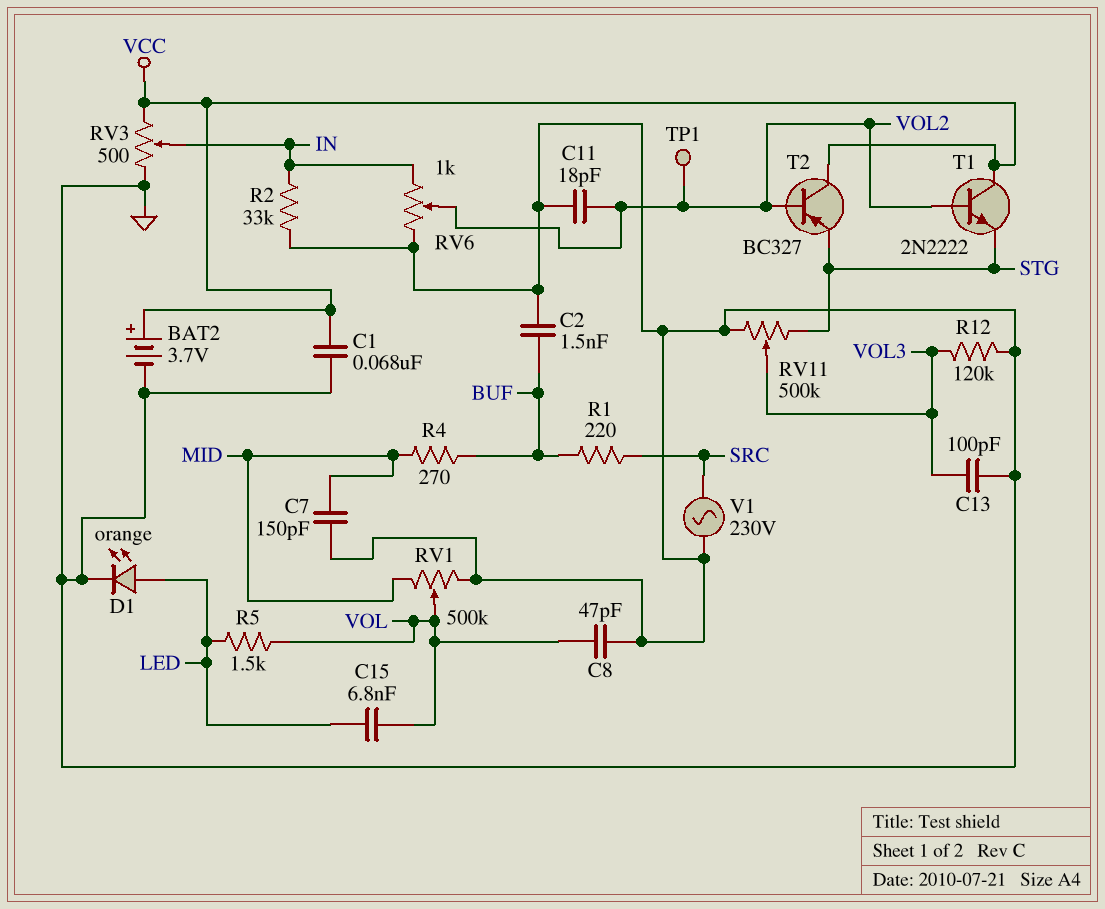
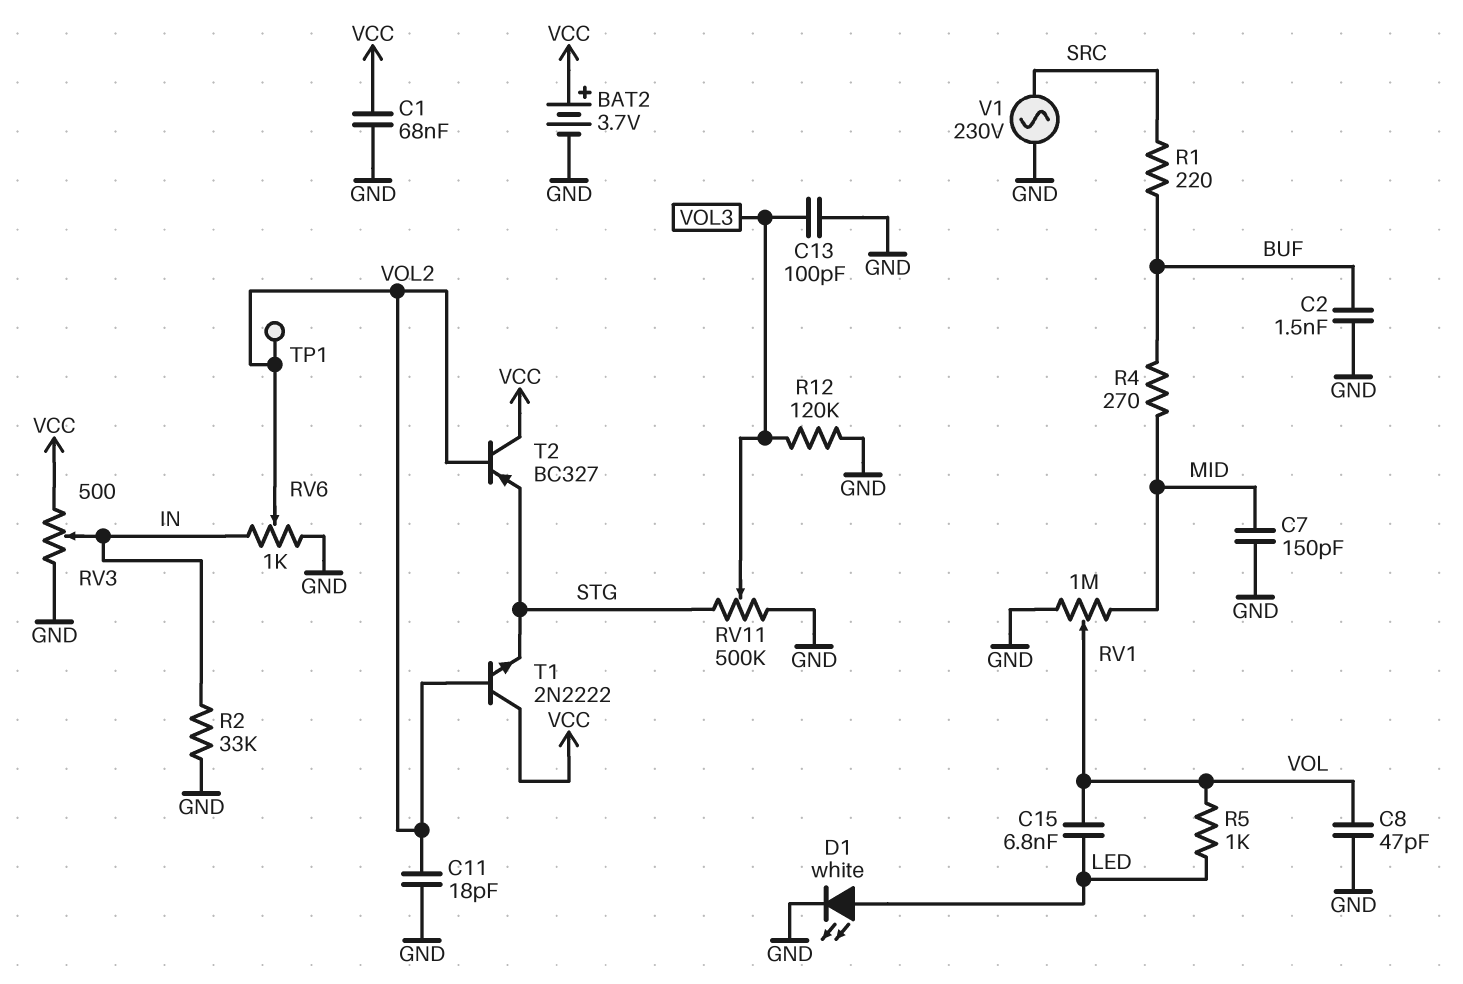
D1: LED orange (A LED, K GND) -> LED white (A LED, K GND)
R5: 1.5k (LED, VOL) -> 1k (LED, VOL)
RV1: 500k (GND, MID, wiper VOL) -> 1M (GND, MID, wiper VOL)

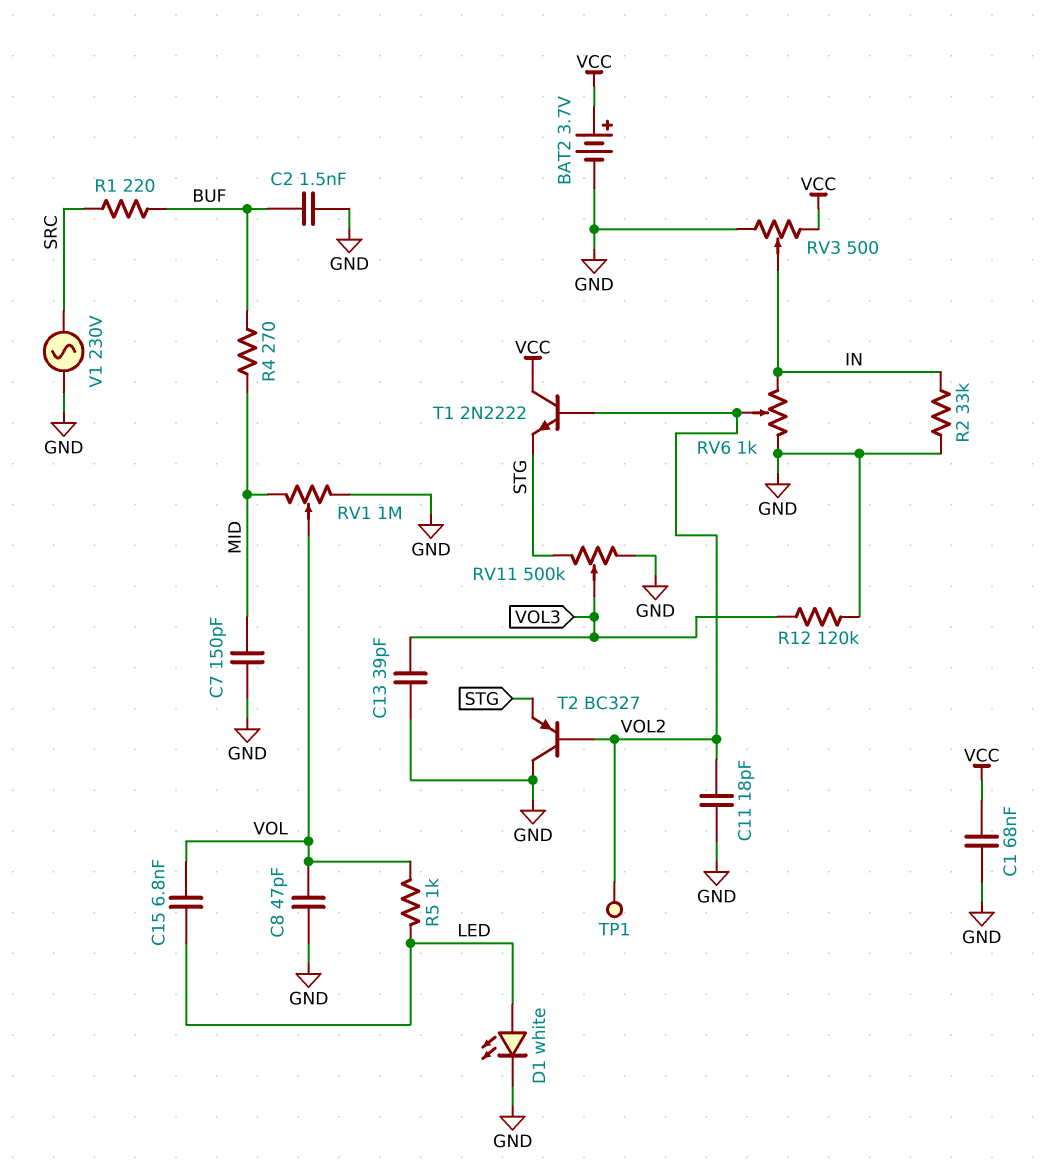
C13: 100pF (GND, VOL3) -> 39pF (GND, VOL3)
T2: PNP BC327 (B VOL2, C VCC, E STG) -> PNP BC327 (B VOL2, C GND, E STG)

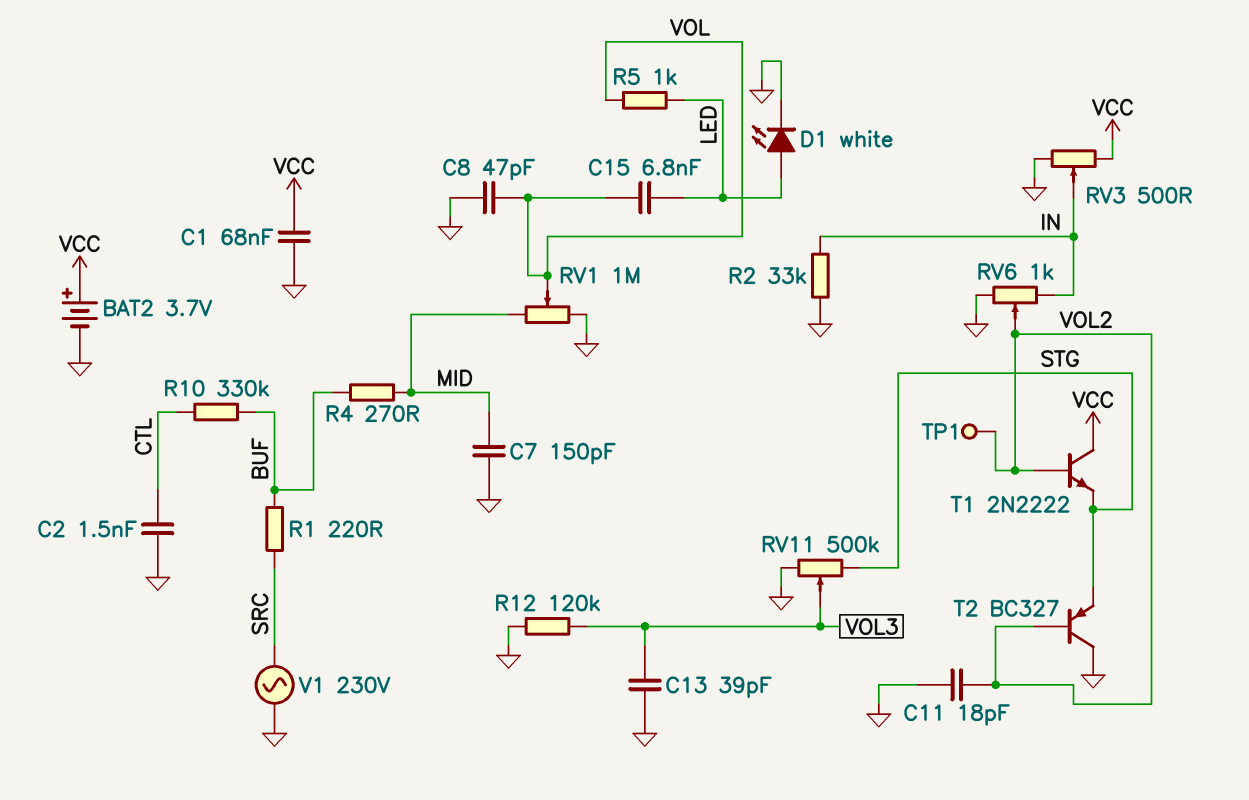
C2: 1.5nF (BUF, GND) -> 1.5nF (CTL, GND)
R10: none -> 330k (BUF, CTL)

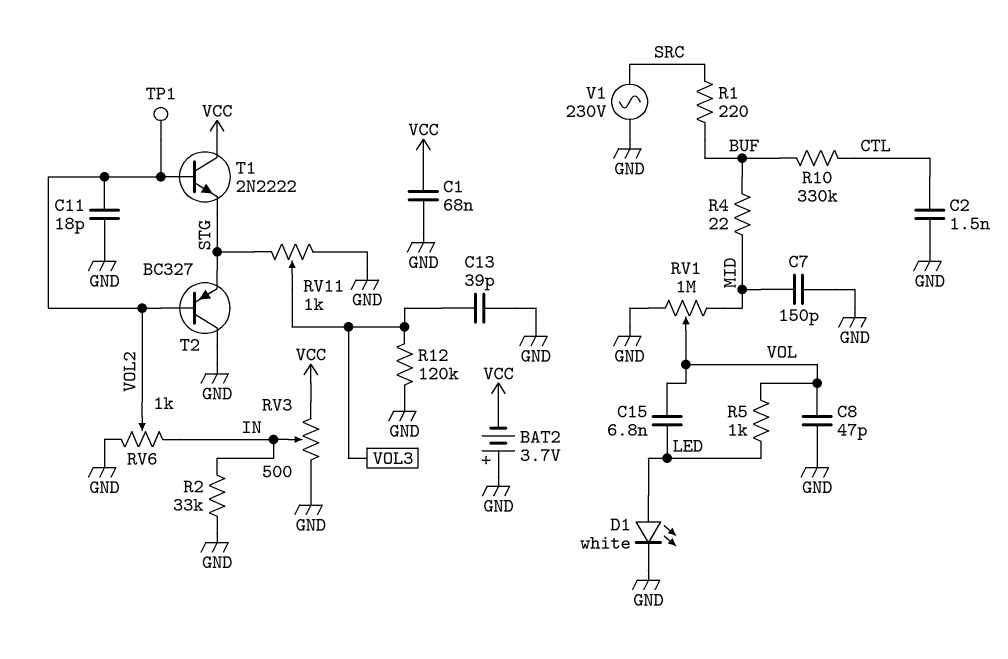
BAT2: 3.7V (plus VCC, minus GND) -> 3.7V (plus GND, minus VCC)
R4: 270 (BUF, MID) -> 22 (BUF, MID)
RV11: 500k (GND, STG, wiper VOL3) -> 1k (GND, STG, wiper VOL3)

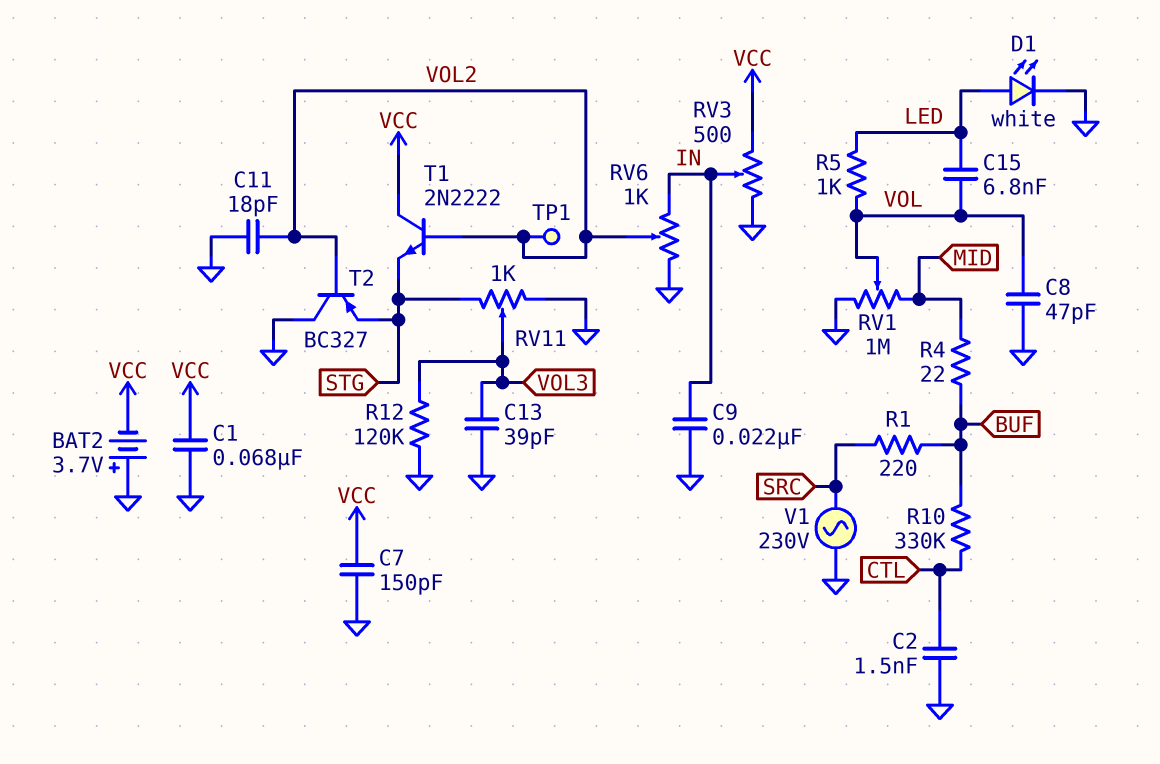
C7: 150pF (GND, MID) -> 150pF (GND, VCC)
C9: none -> 22nF (GND, IN)
R2: 33k (GND, IN) -> none

